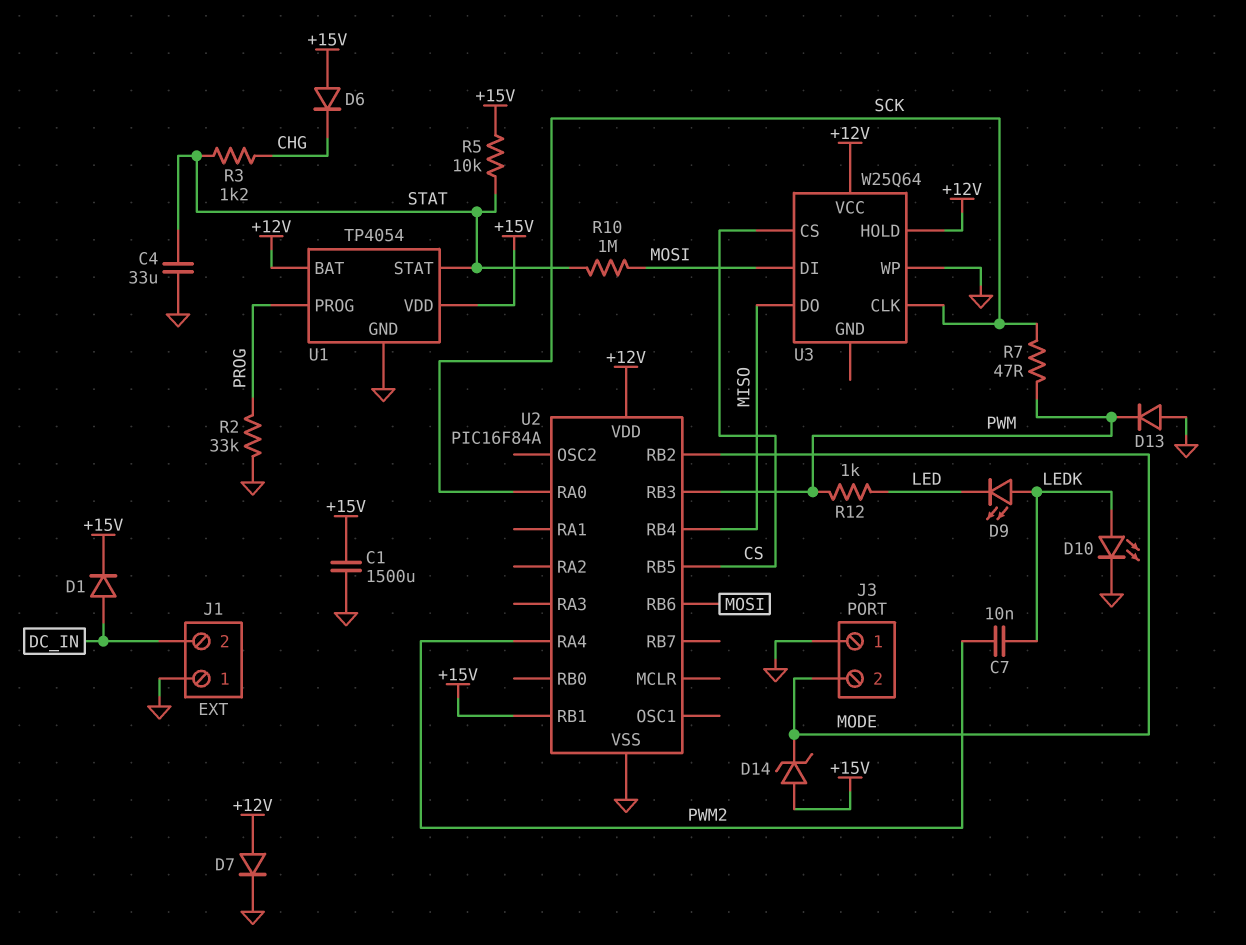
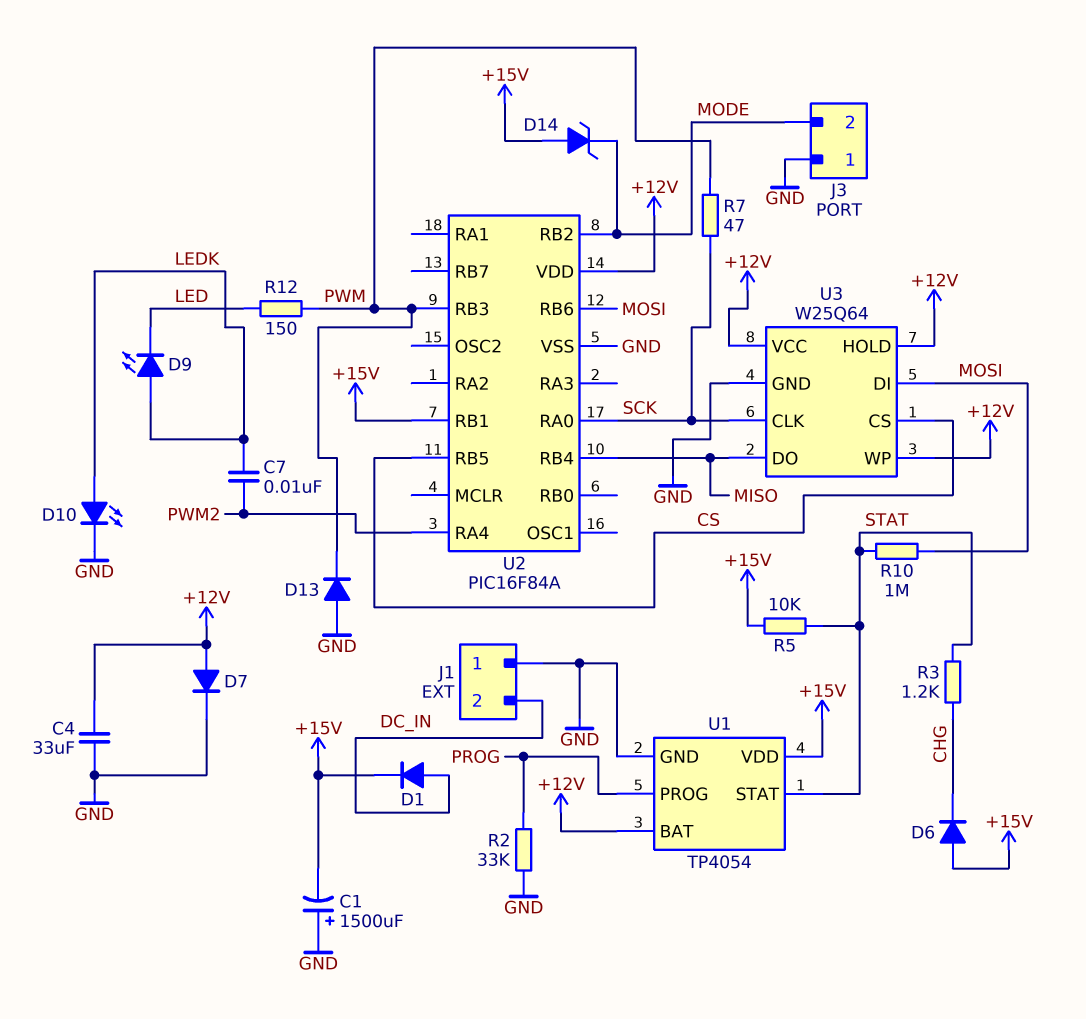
C1: 1500uF (+15V, GND) -> 1500uF (plus GND, minus +15V)
C4: 33uF (GND, STAT) -> 33uF (+12V, GND)
R12: 1k (LED, PWM) -> 150 (LED, PWM)
U3 pin GND: none -> GND
U3 pin WP: GND -> +12V

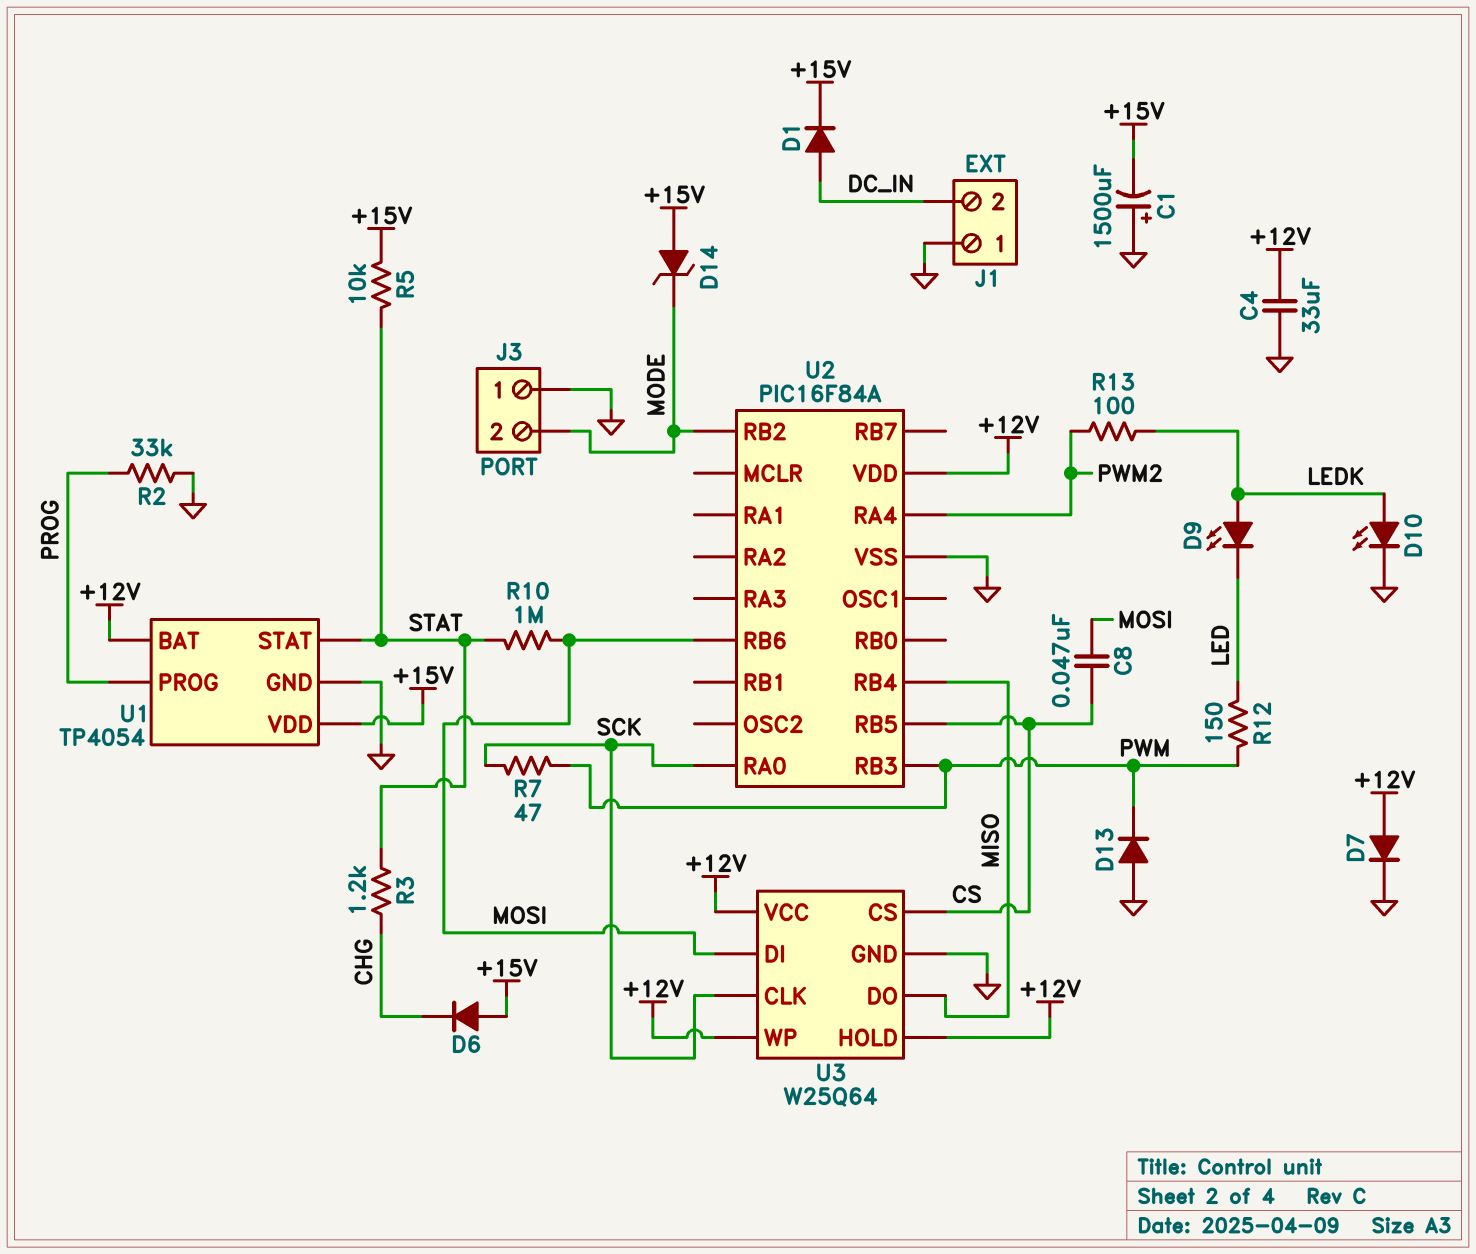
C7: 10nF (LEDK, PWM2) -> none
C8: none -> 47nF (CS, MOSI)
R13: none -> 100 (LEDK, PWM2)
U2 pin RB1: +15V -> none

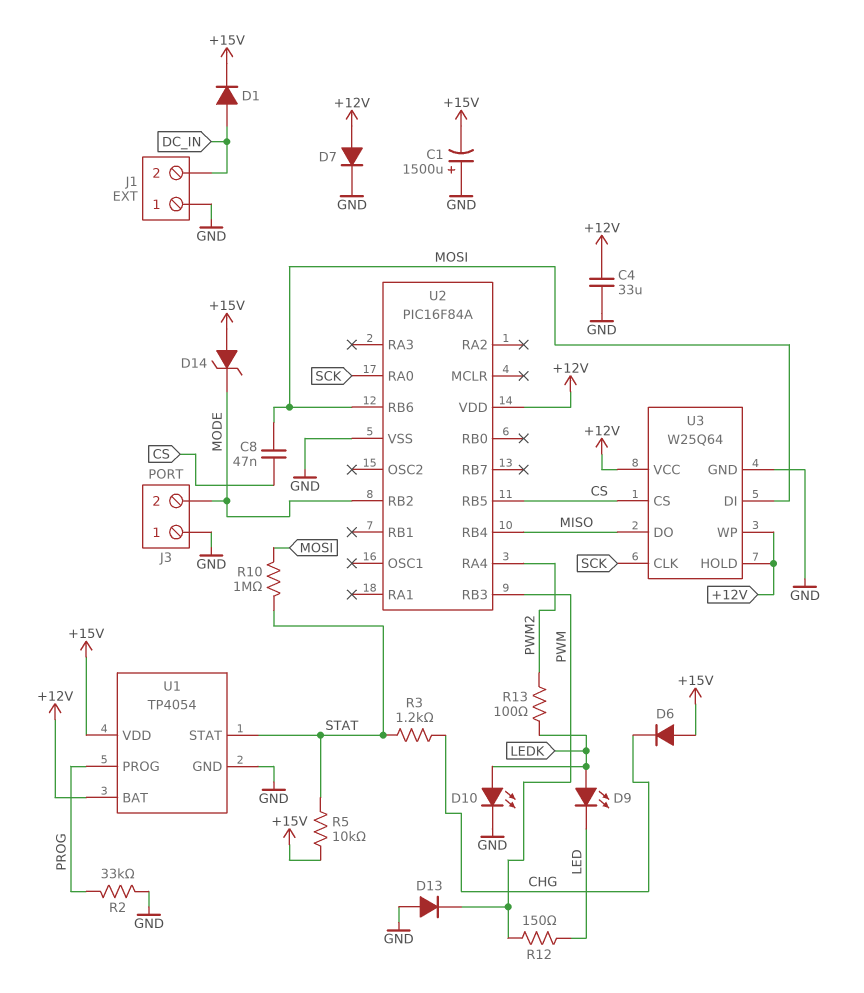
R7: 47 (PWM, SCK) -> none

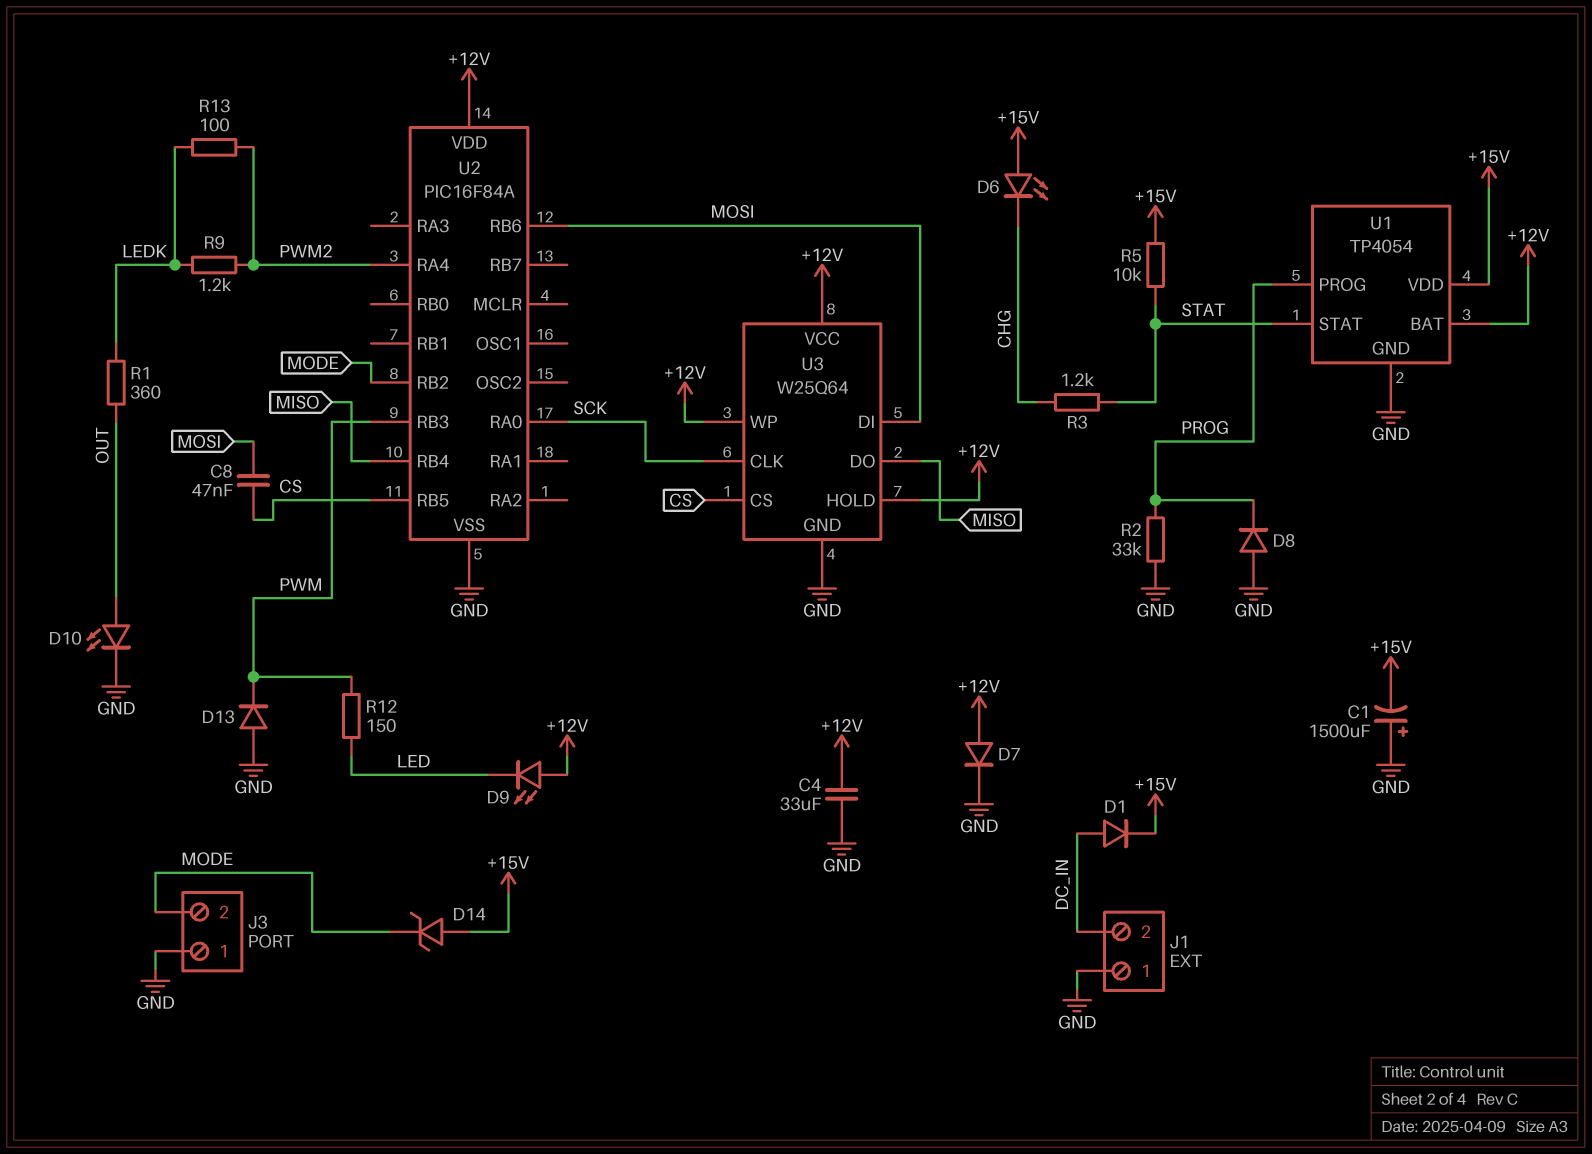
D6: diode (A +15V, K CHG) -> LED (A +15V, K CHG)
D8: none -> diode (A GND, K PROG)
D9: LED (A LEDK, K LED) -> LED (A +12V, K LED)
D10: LED (A LEDK, K GND) -> LED (A OUT, K GND)
R1: none -> 360 (LEDK, OUT)
R9: none -> 1.2k (LEDK, PWM2)
R10: 1M (MOSI, STAT) -> none

